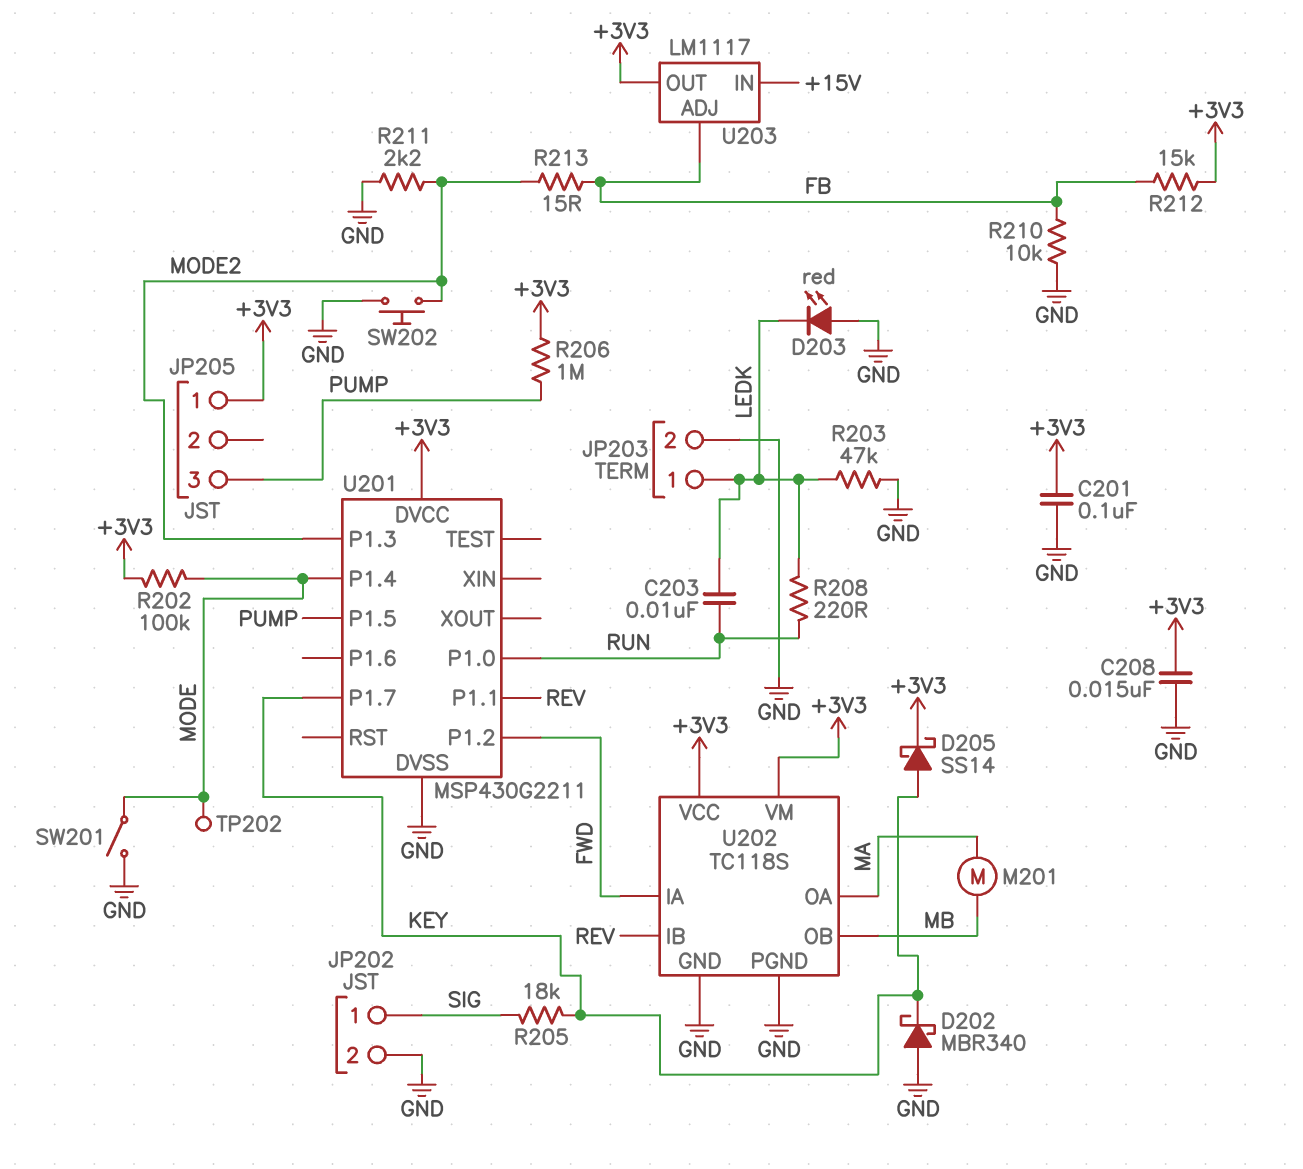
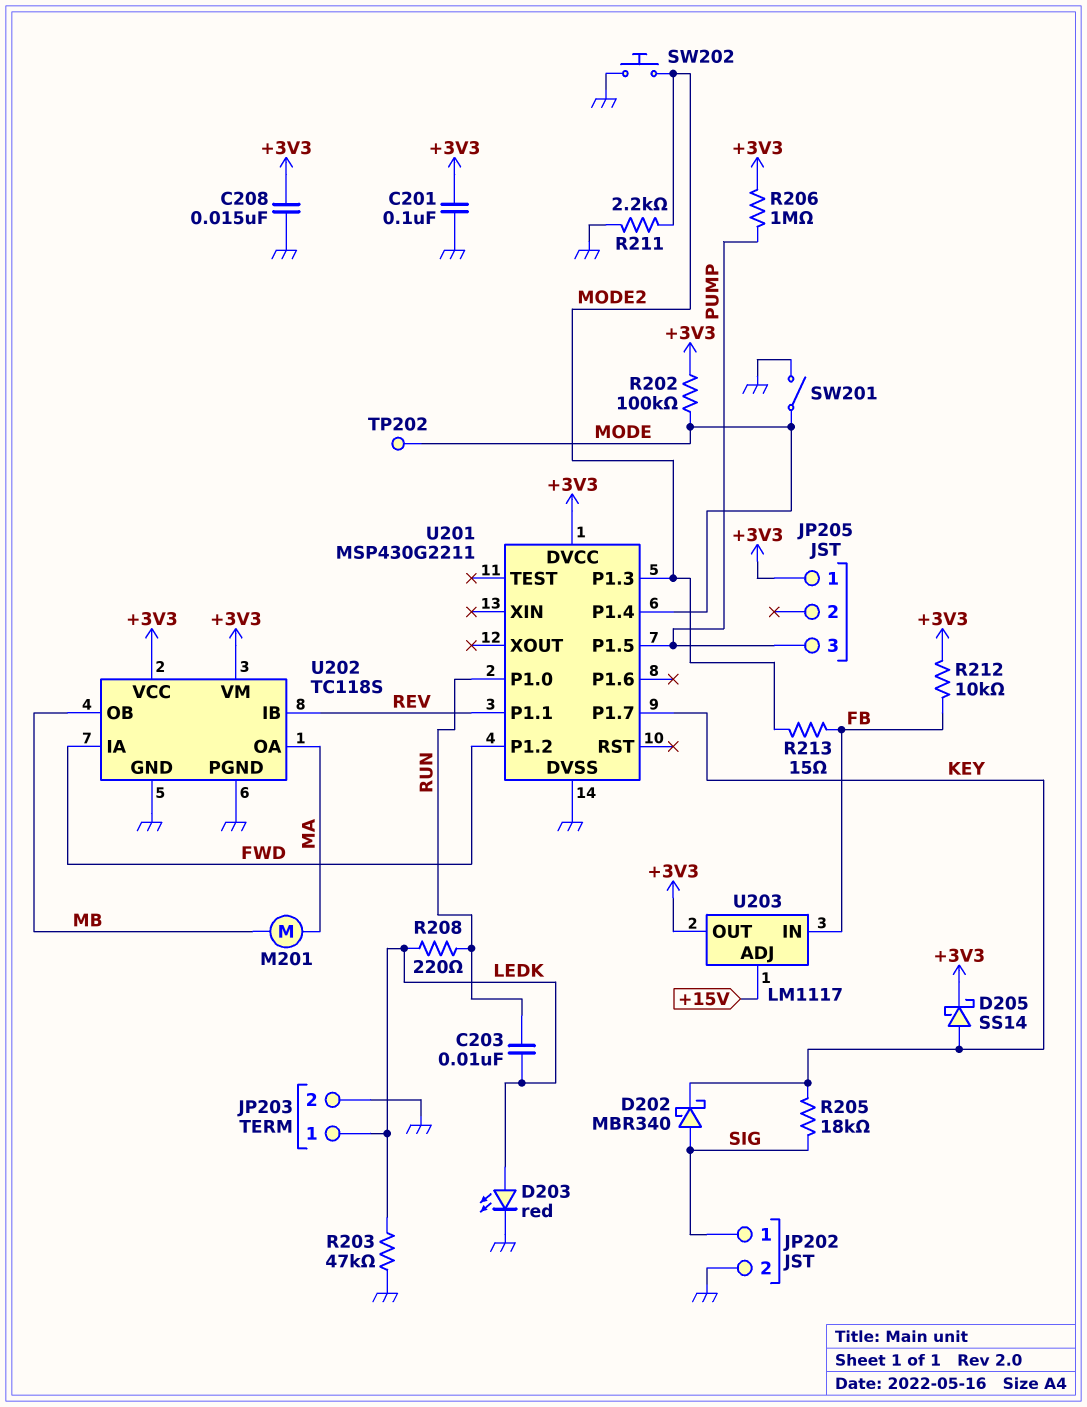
D202: schottky MBR340 (A GND, K KEY) -> schottky MBR340 (A SIG, K KEY)
D203: LED red (A GND, K LEDK) -> LED red (A LEDK, K GND)
R210: 10k (FB, GND) -> none
R212: 15k (+3V3, FB) -> 10k (+3V3, FB)
U203 pin ADJ: FB -> +15V
U203 pin IN: +15V -> FB

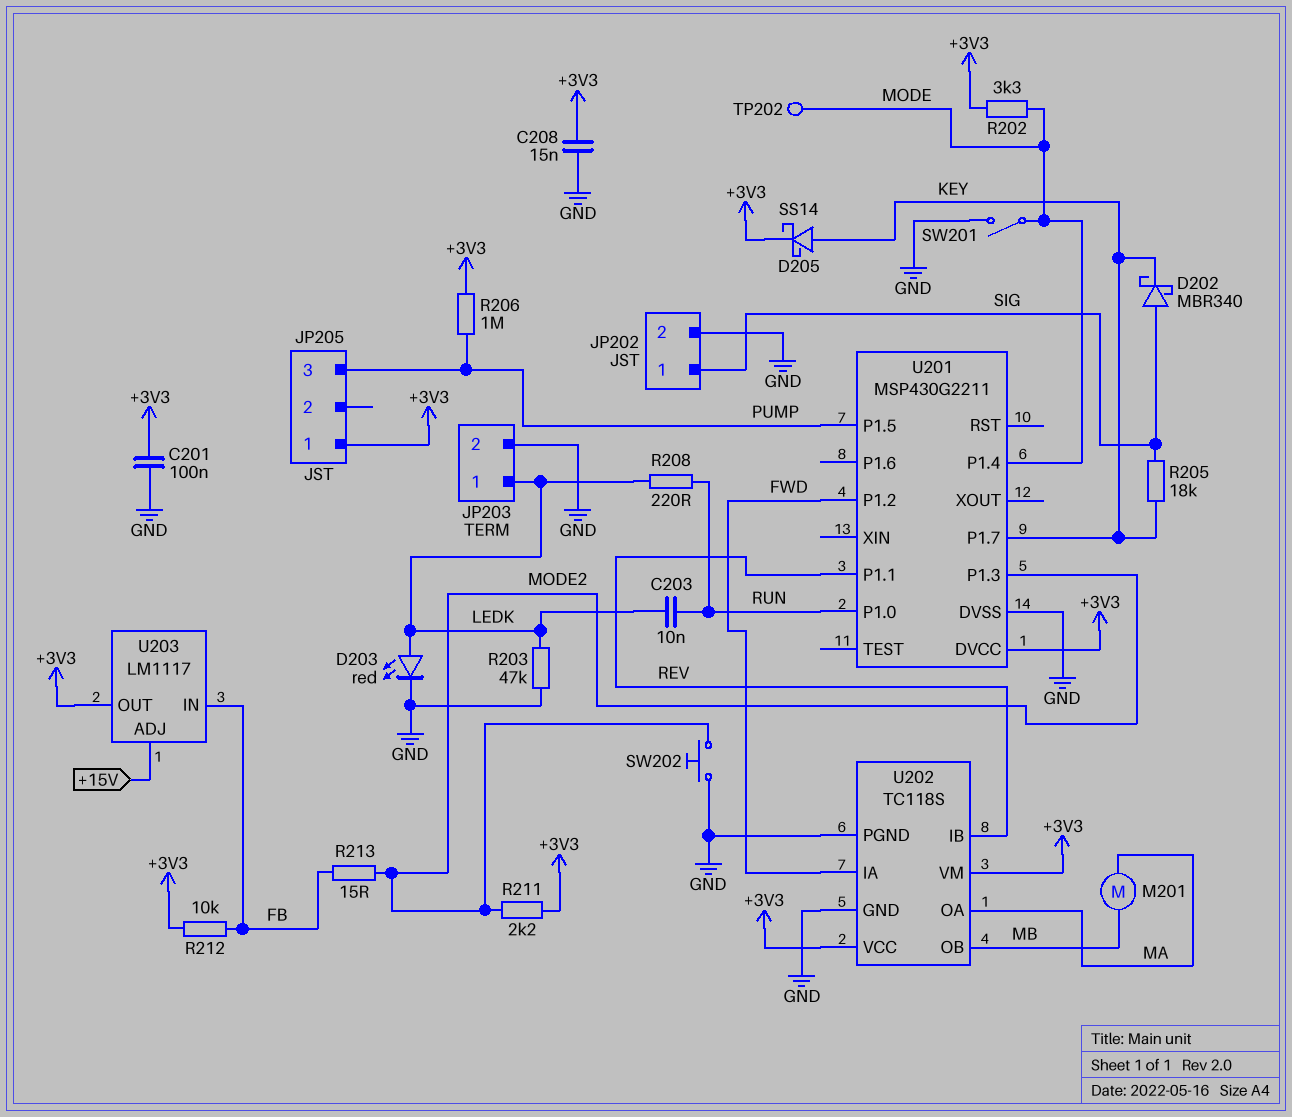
R202: 100k (+3V3, MODE) -> 3.3k (+3V3, MODE)
R211: 2.2k (GND, MODE2) -> 2.2k (+3V3, MODE2)

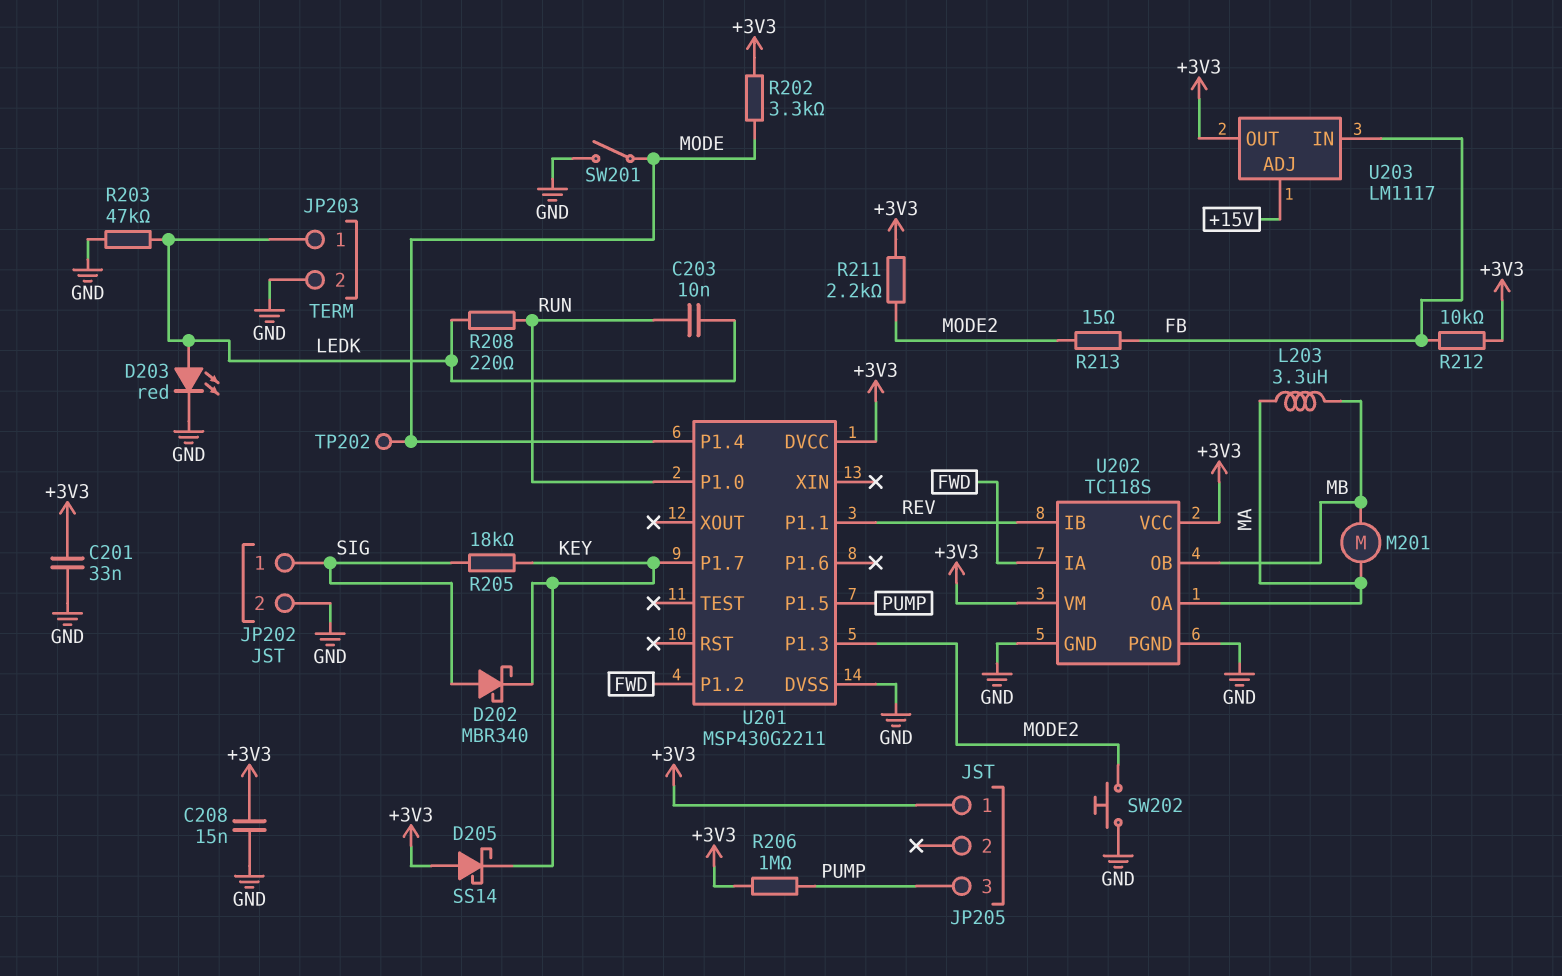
C201: 100nF (+3V3, GND) -> 33nF (+3V3, GND)
D205: schottky SS14 (A KEY, K +3V3) -> schottky SS14 (A +3V3, K KEY)
L203: none -> 3.3uH (MA, MB)

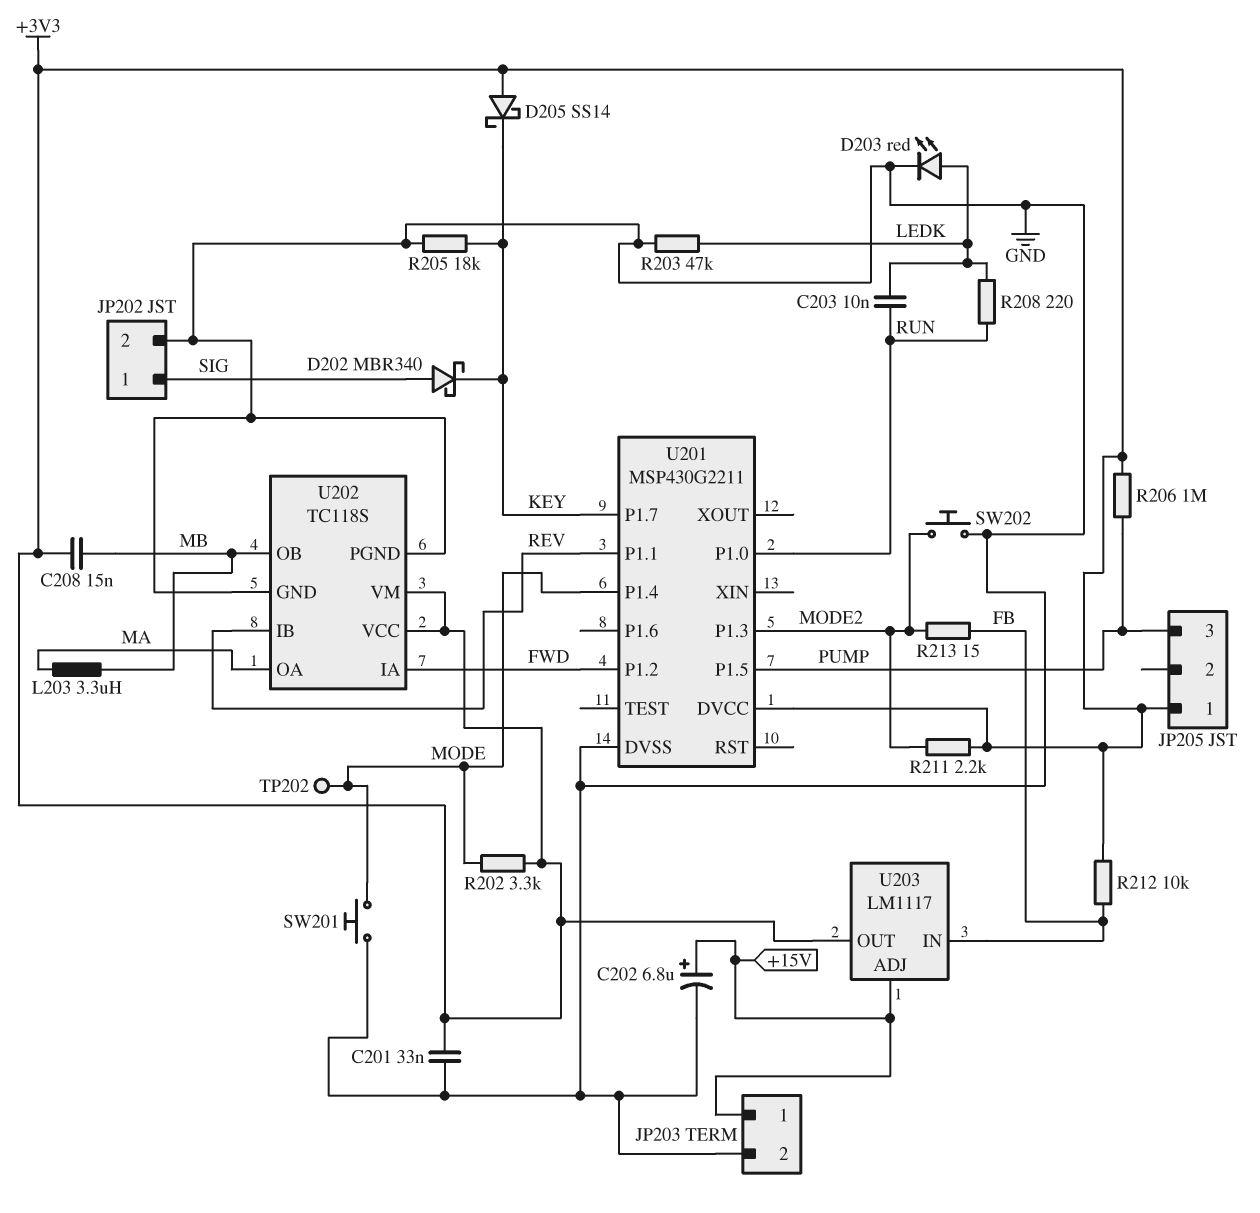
C202: none -> 6.8uF (plus +15V, minus GND)
C208: 15nF (+3V3, GND) -> 15nF (+3V3, MB)
JP203 pin 1: LEDK -> +15V
M201: motor (MA, MB) -> none
R205: 18k (KEY, SIG) -> 18k (GND, KEY)
SW201: switch (GND, MODE) -> button (GND, MODE)

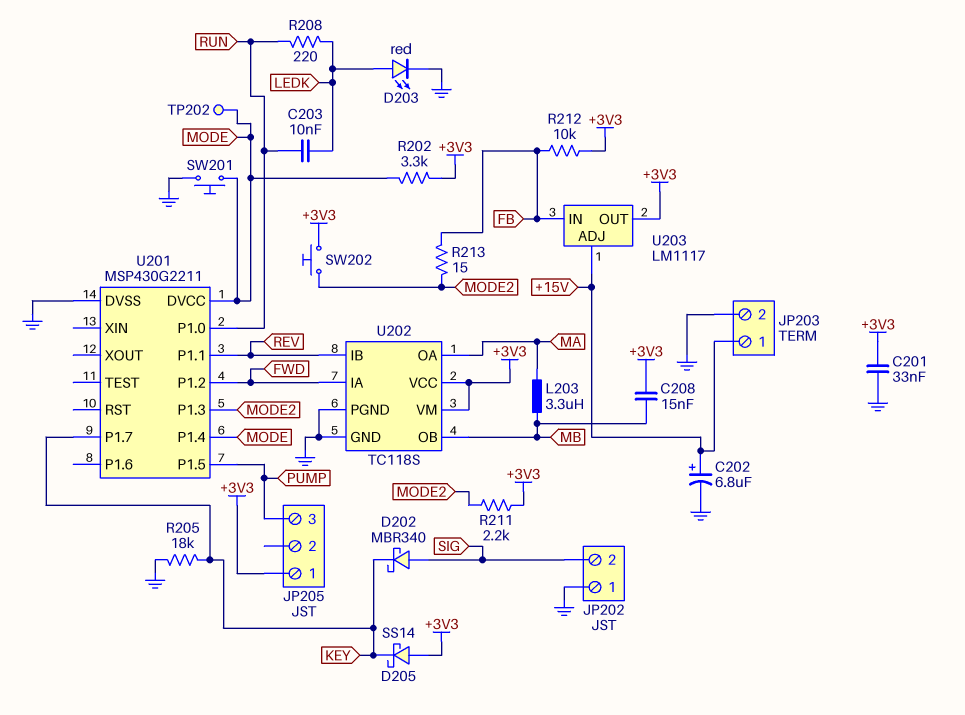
JP202 pin 1: SIG -> GND
JP202 pin 2: GND -> SIG
R203: 47k (GND, LEDK) -> none
R206: 1M (+3V3, PUMP) -> none
SW202: button (GND, MODE2) -> button (+3V3, MODE2)
U201 pin DVCC: +3V3 -> MODE

